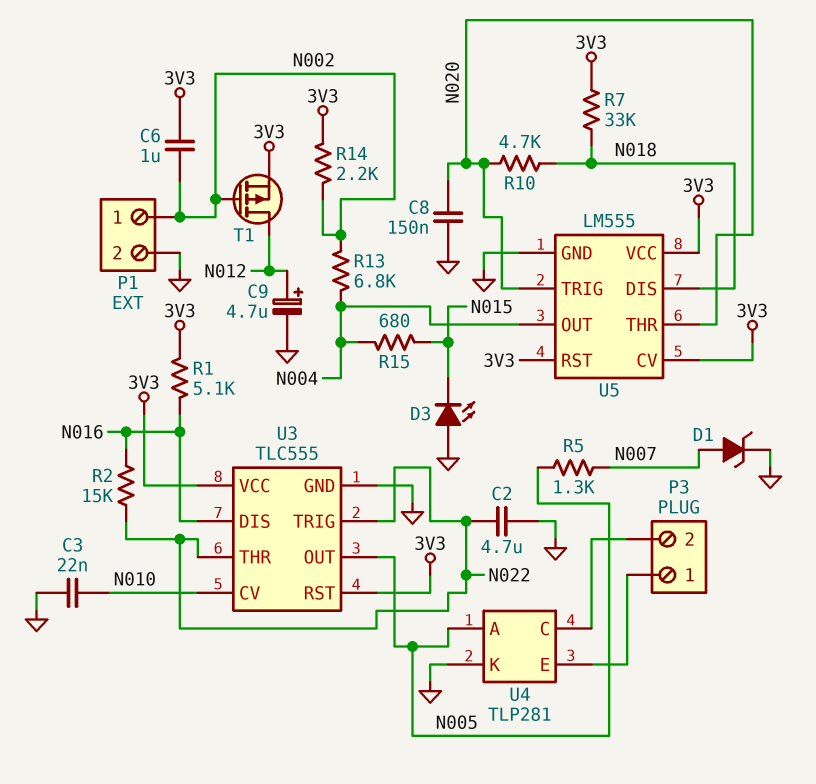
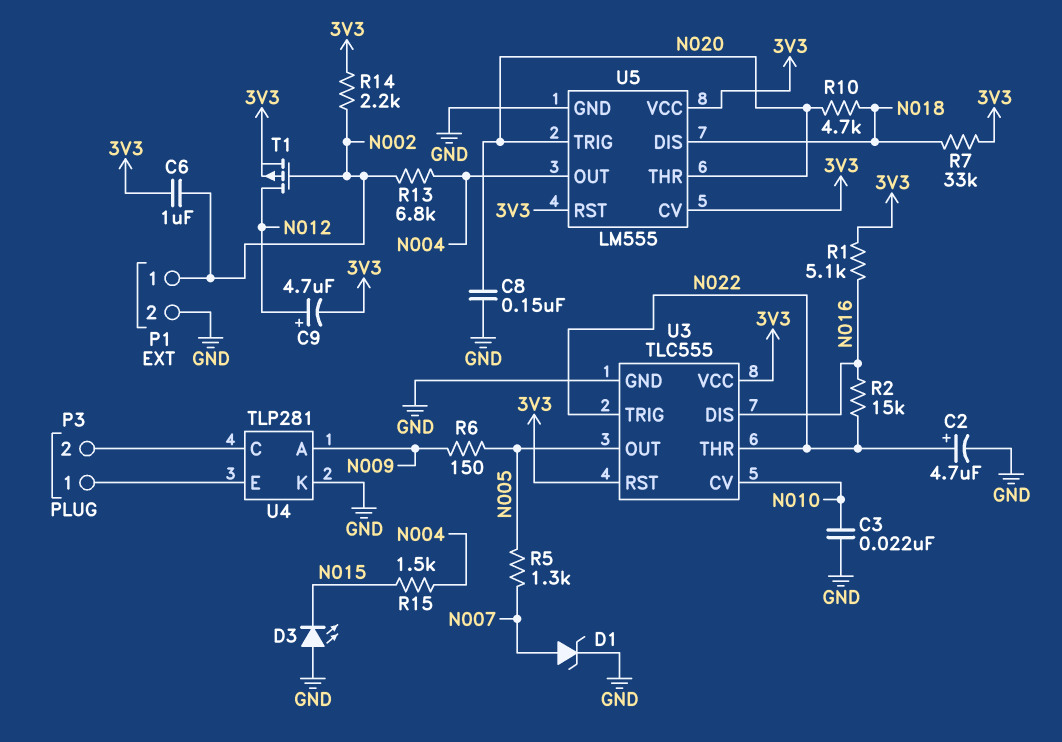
C2: 4.7uF (GND, N022) -> 4.7uF (plus N022, minus GND)
C9: 4.7uF (plus N012, minus GND) -> 4.7uF (plus N012, minus 3V3)
R6: none -> 150 (N005, N009)
R15: 680 (N004, N015) -> 1.5k (N004, N015)
U4 pin A: N005 -> N009

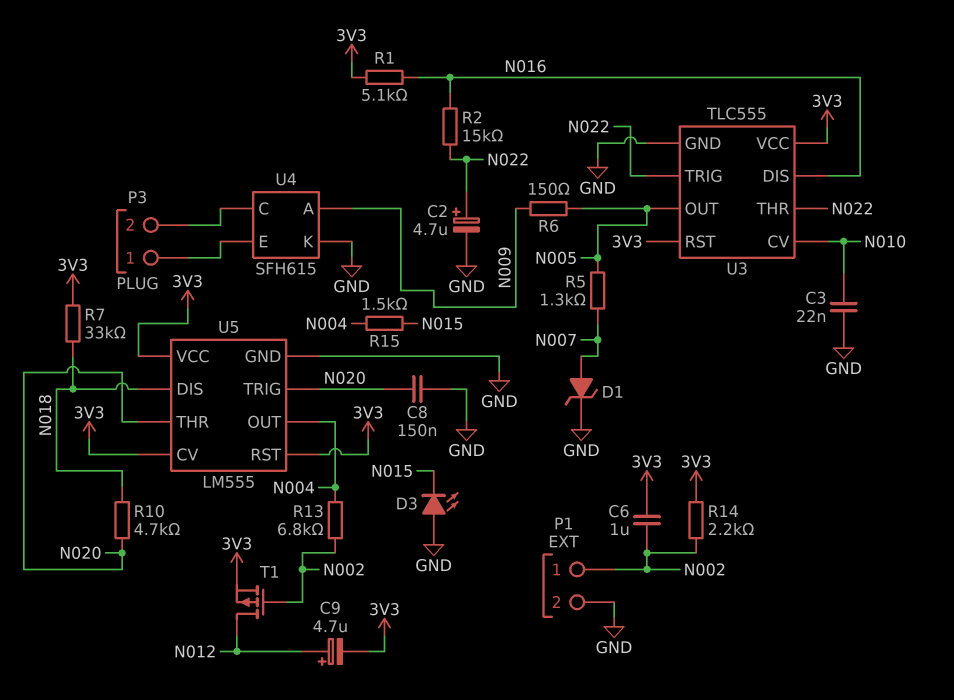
U4: TLP281 -> SFH615

